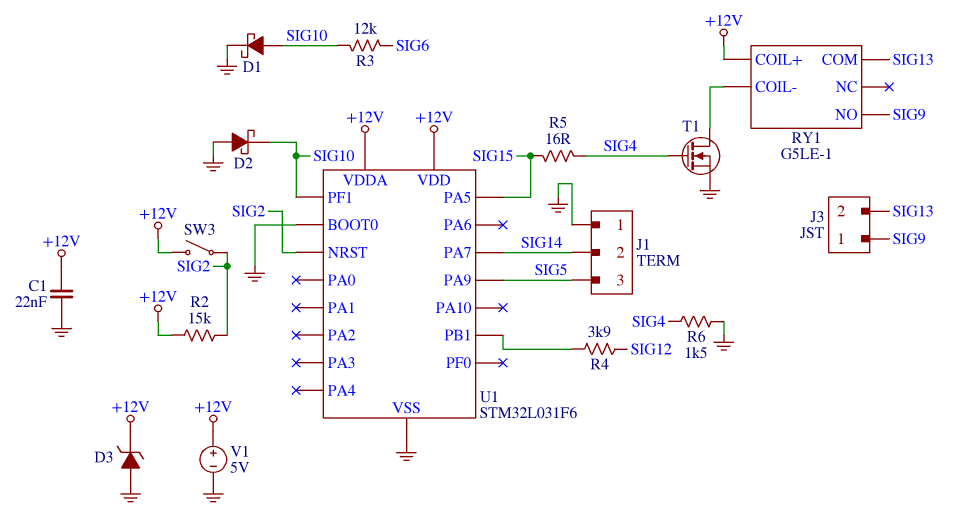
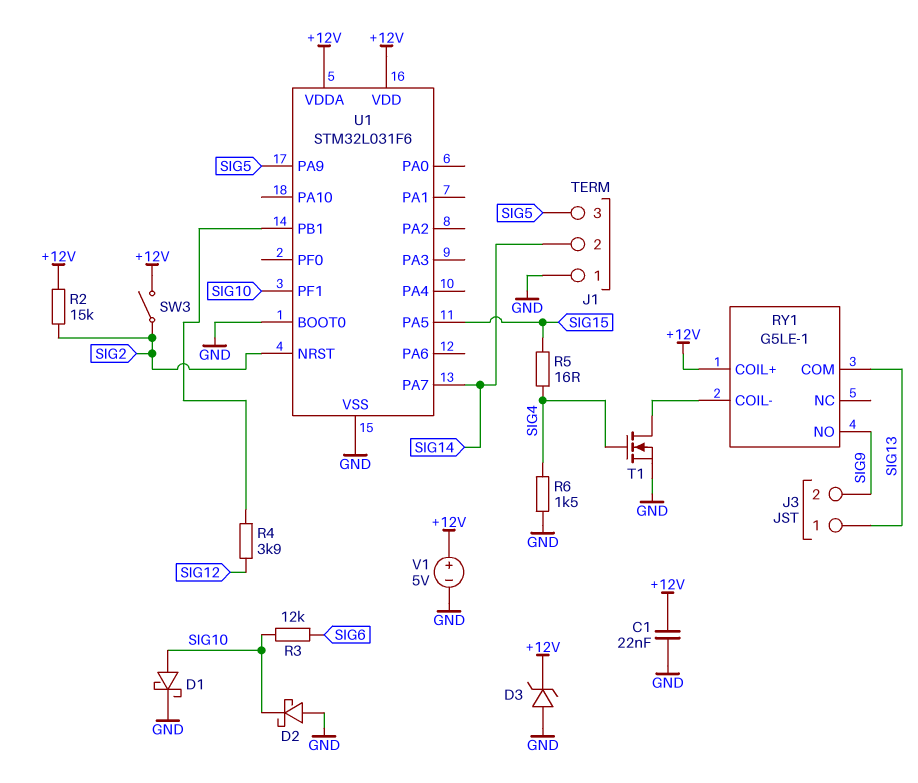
J3 pin 1: SIG9 -> SIG13
J3 pin 2: SIG13 -> SIG9

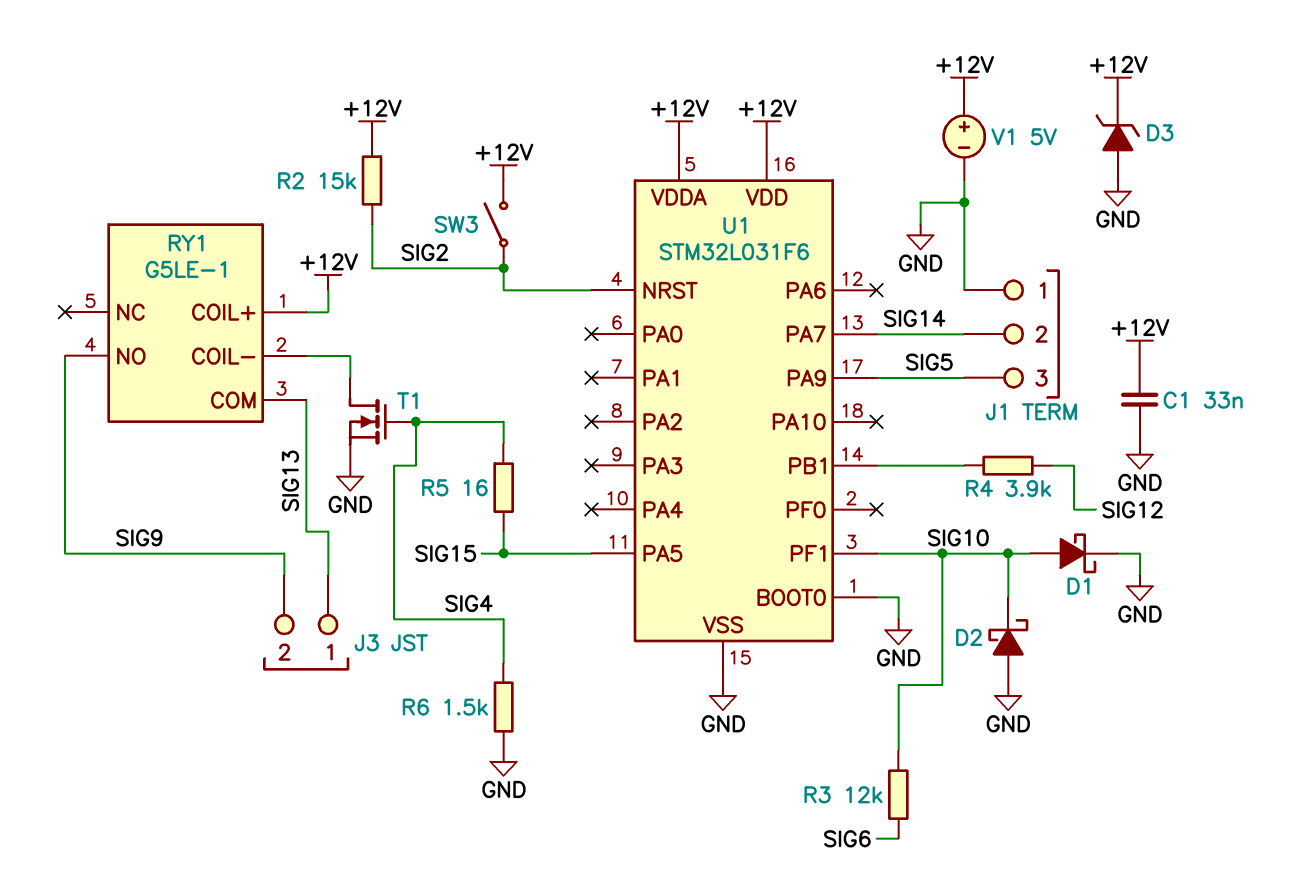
C1: 22nF (+12V, GND) -> 33nF (+12V, GND)

